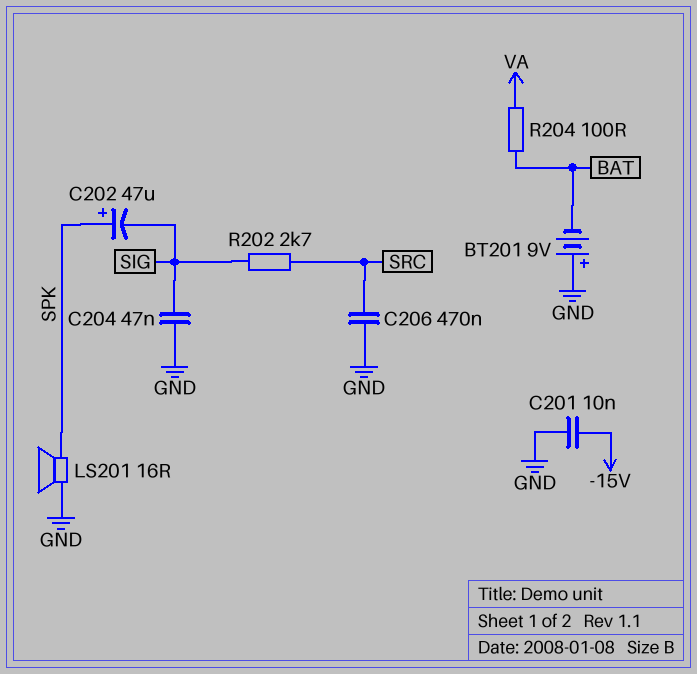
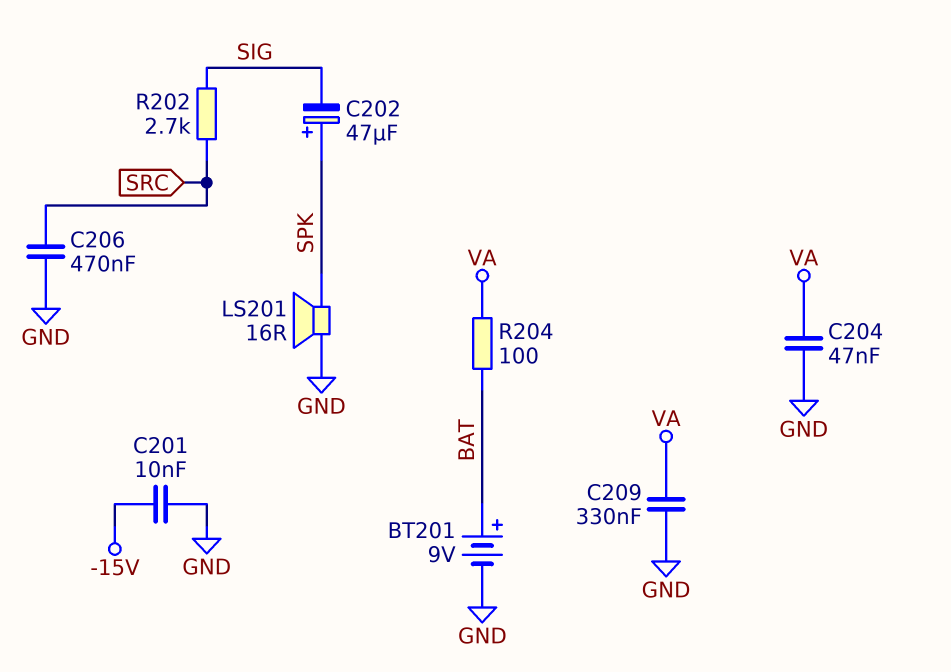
BT201: 9V (plus GND, minus BAT) -> 9V (plus BAT, minus GND)
C204: 47nF (GND, SIG) -> 47nF (GND, VA)
C209: none -> 330nF (GND, VA)

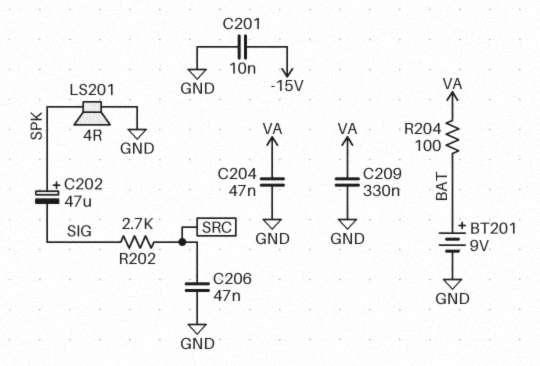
C206: 470nF (GND, SRC) -> 47nF (GND, SRC)
LS201: speaker 16R (GND, SPK) -> speaker 4R (GND, SPK)

